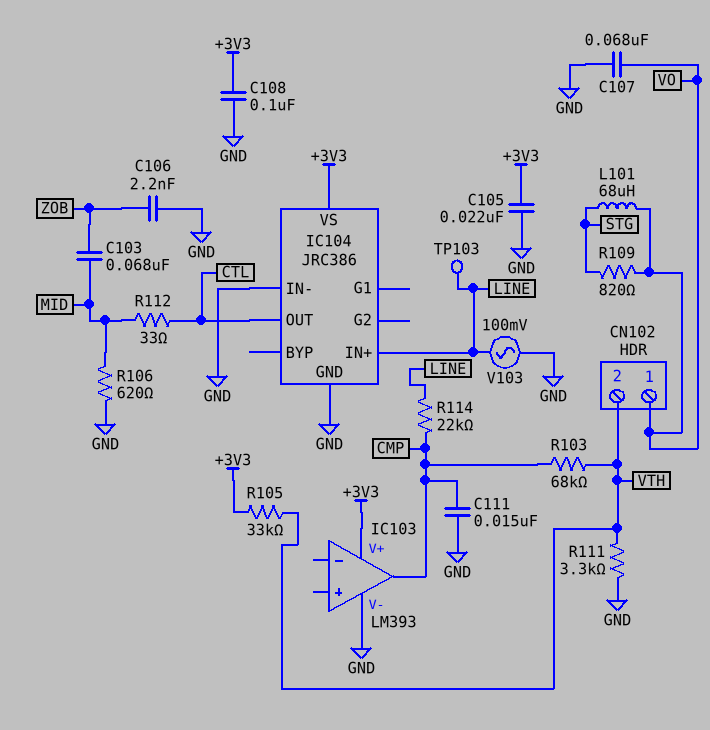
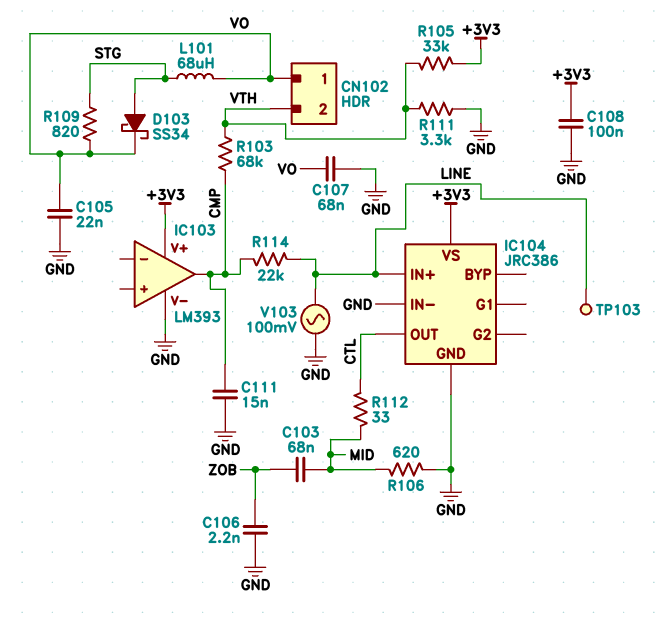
C105: 22nF (+3V3, GND) -> 22nF (GND, VO)
D103: none -> schottky SS34 (A STG, K VO)

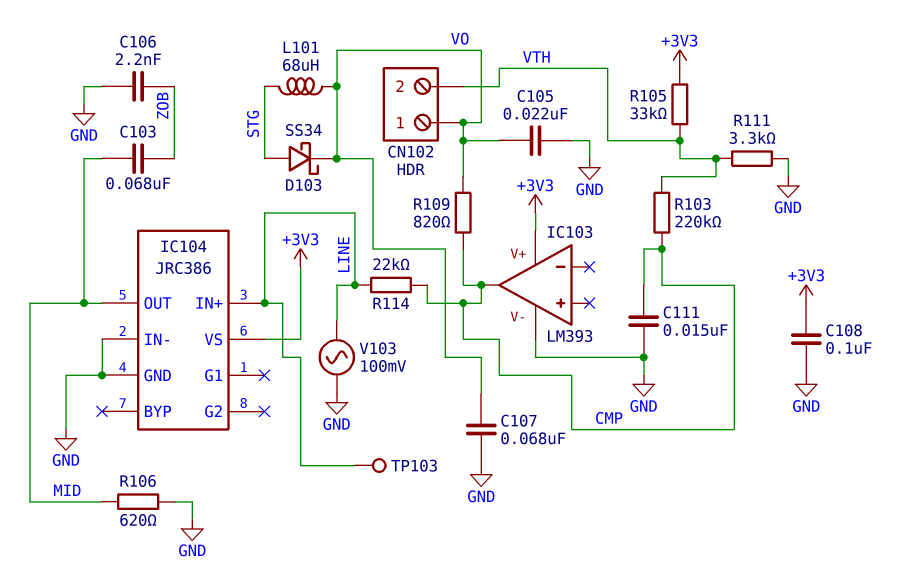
IC104 pin OUT: CTL -> MID
R103: 68k (CMP, VTH) -> 220k (CMP, VTH)
R109: 820 (STG, VO) -> 820 (CMP, VO)
R112: 33 (CTL, MID) -> none

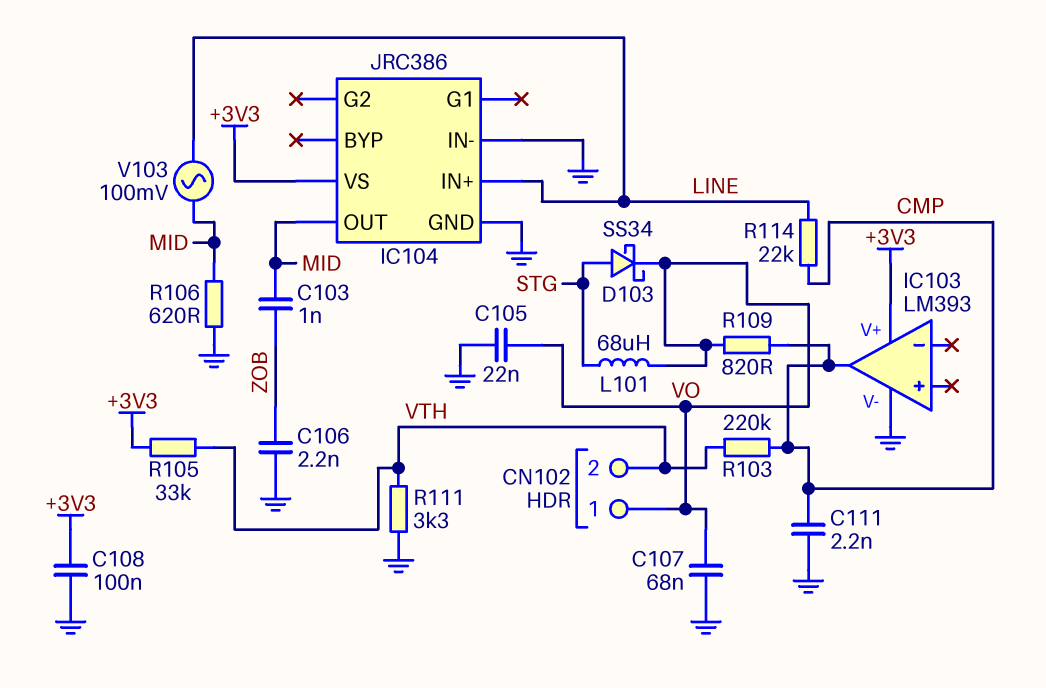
C103: 68nF (MID, ZOB) -> 1nF (MID, ZOB)
C111: 15nF (CMP, GND) -> 2.2nF (CMP, GND)
TP103: test point (LINE) -> none
V103: AC 100mV (GND, LINE) -> AC 100mV (LINE, MID)

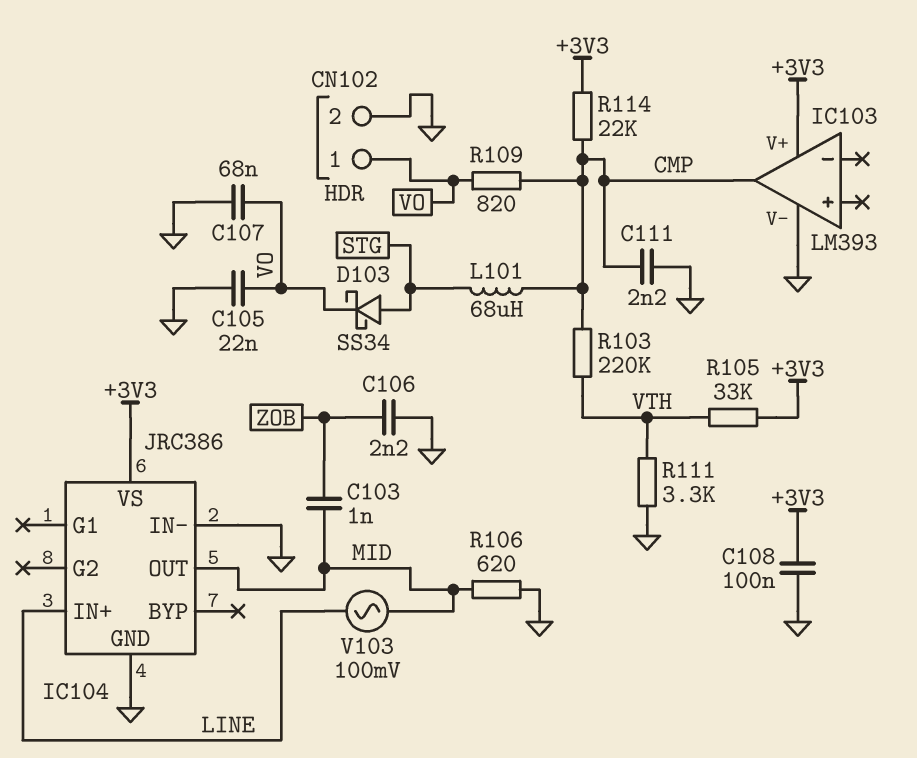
CN102 pin 2: VTH -> GND
L101: 68uH (STG, VO) -> 68uH (CMP, STG)
R114: 22k (CMP, LINE) -> 22k (+3V3, CMP)

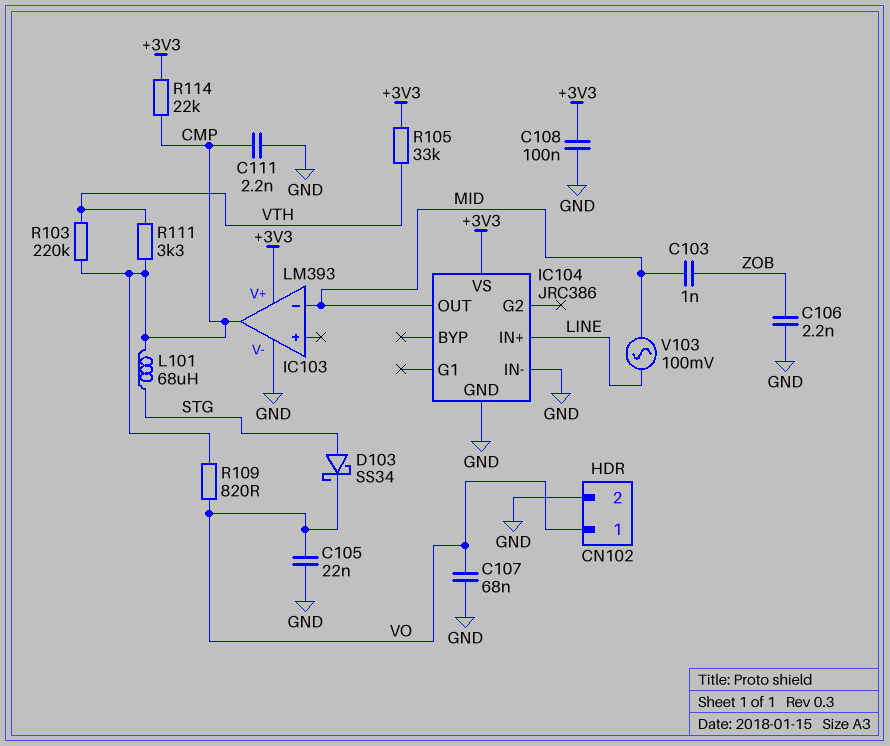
IC103 pin in-: none -> MID
R106: 620 (GND, MID) -> none
R111: 3.3k (GND, VTH) -> 3.3k (CMP, VTH)

